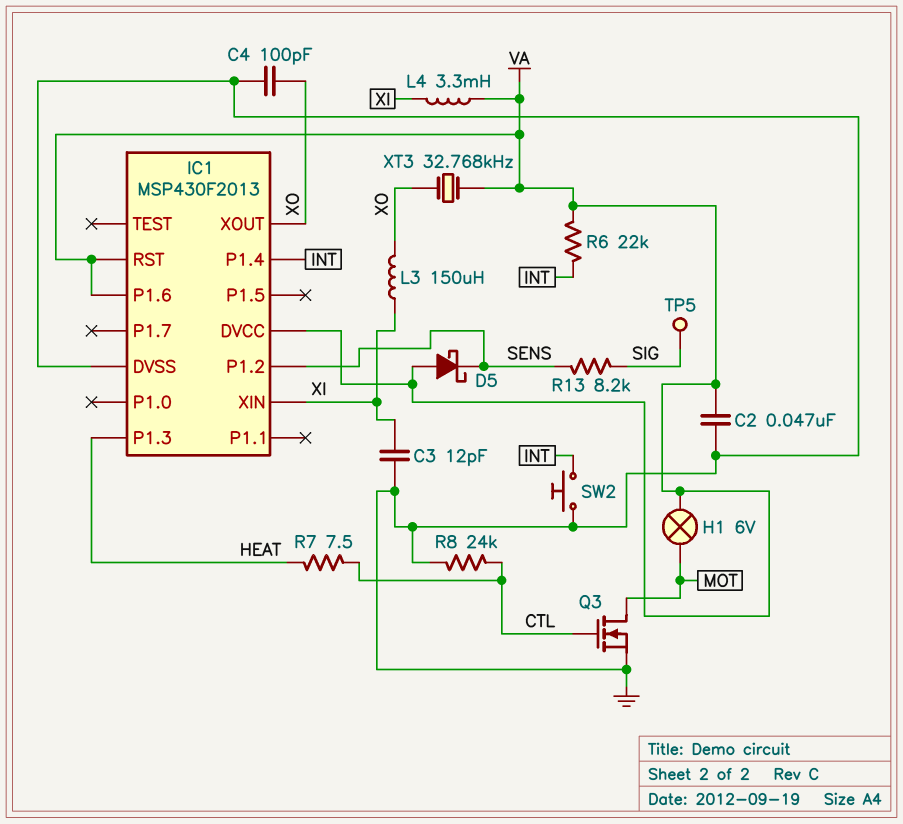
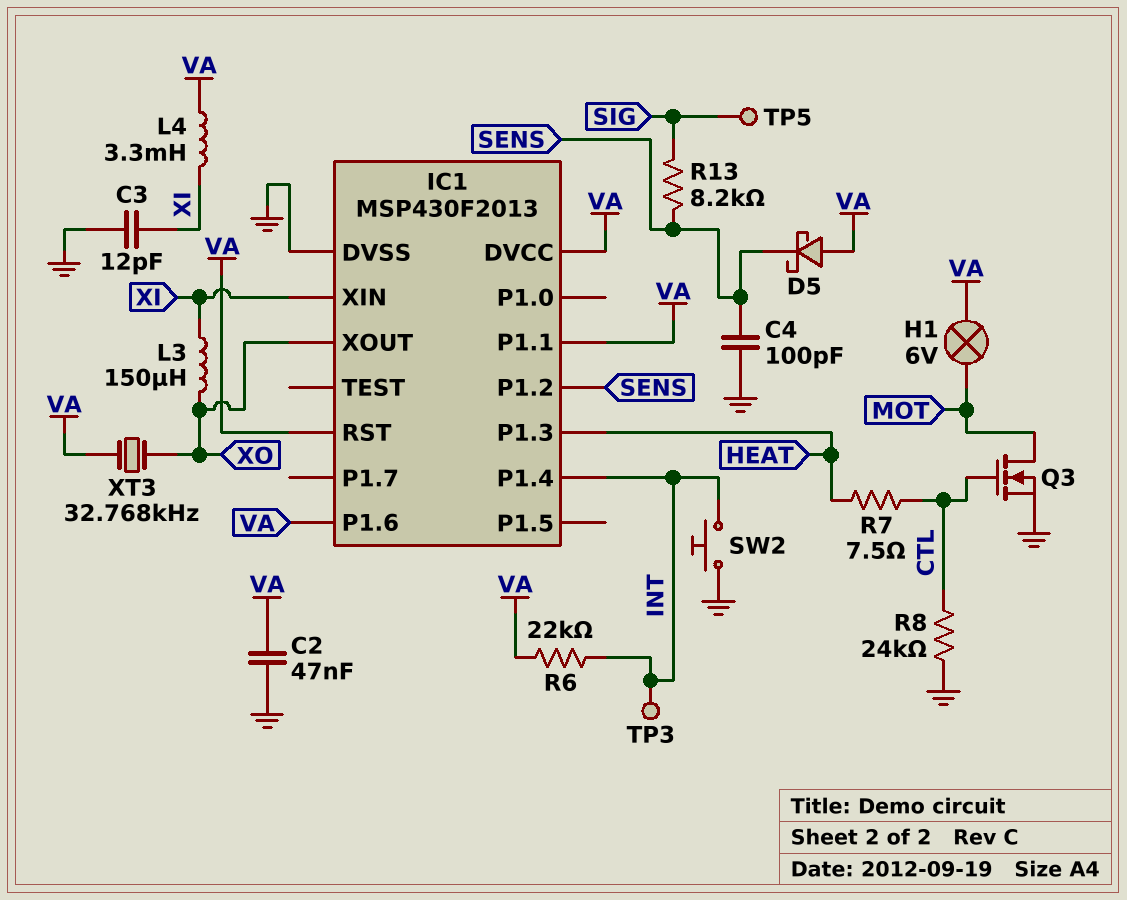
C4: 100pF (GND, XO) -> 100pF (GND, SENS)
IC1 pin P1.1: none -> VA
TP3: none -> test point (INT)

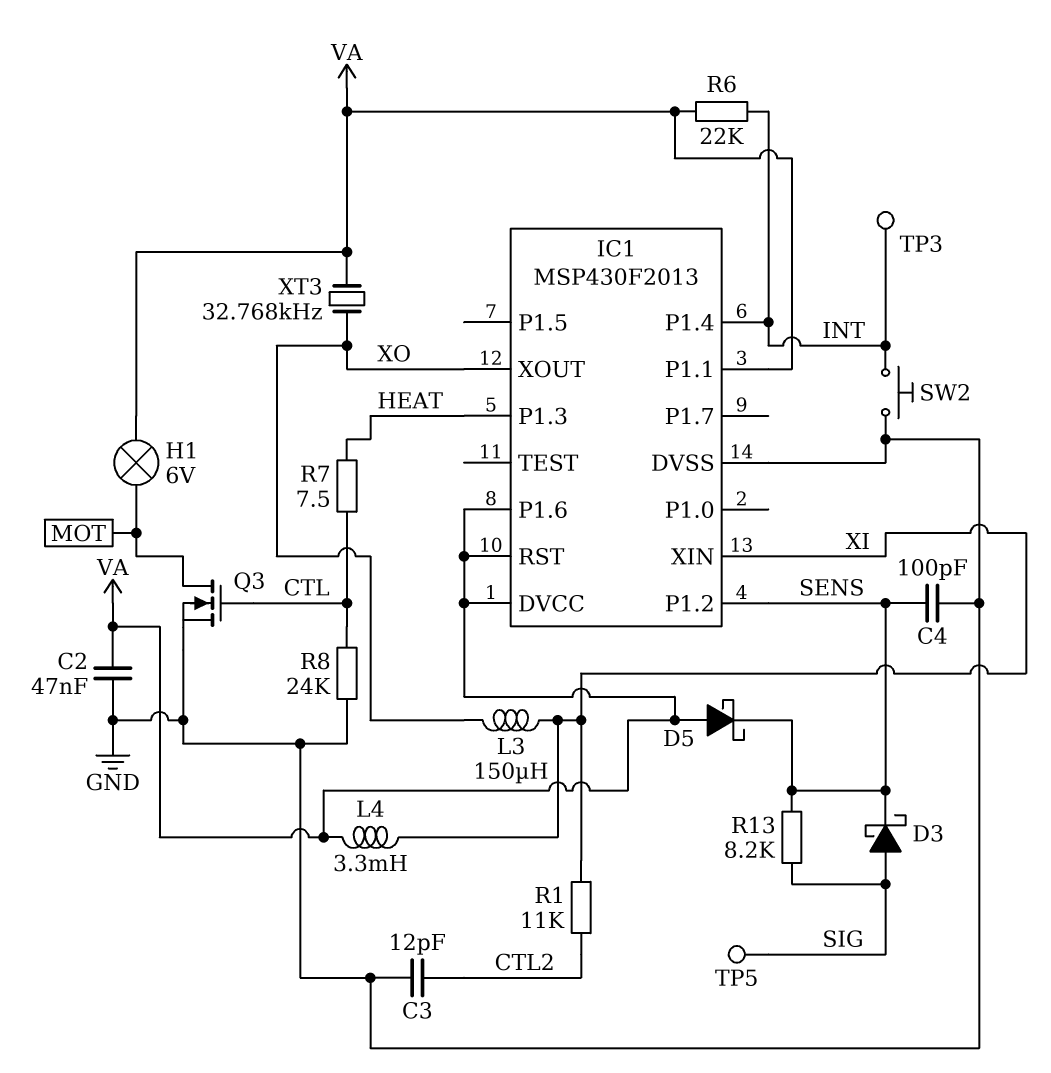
C3: 12pF (GND, XI) -> 12pF (CTL2, GND)
D3: none -> schottky (A SIG, K SENS)
R1: none -> 11k (CTL2, XI)

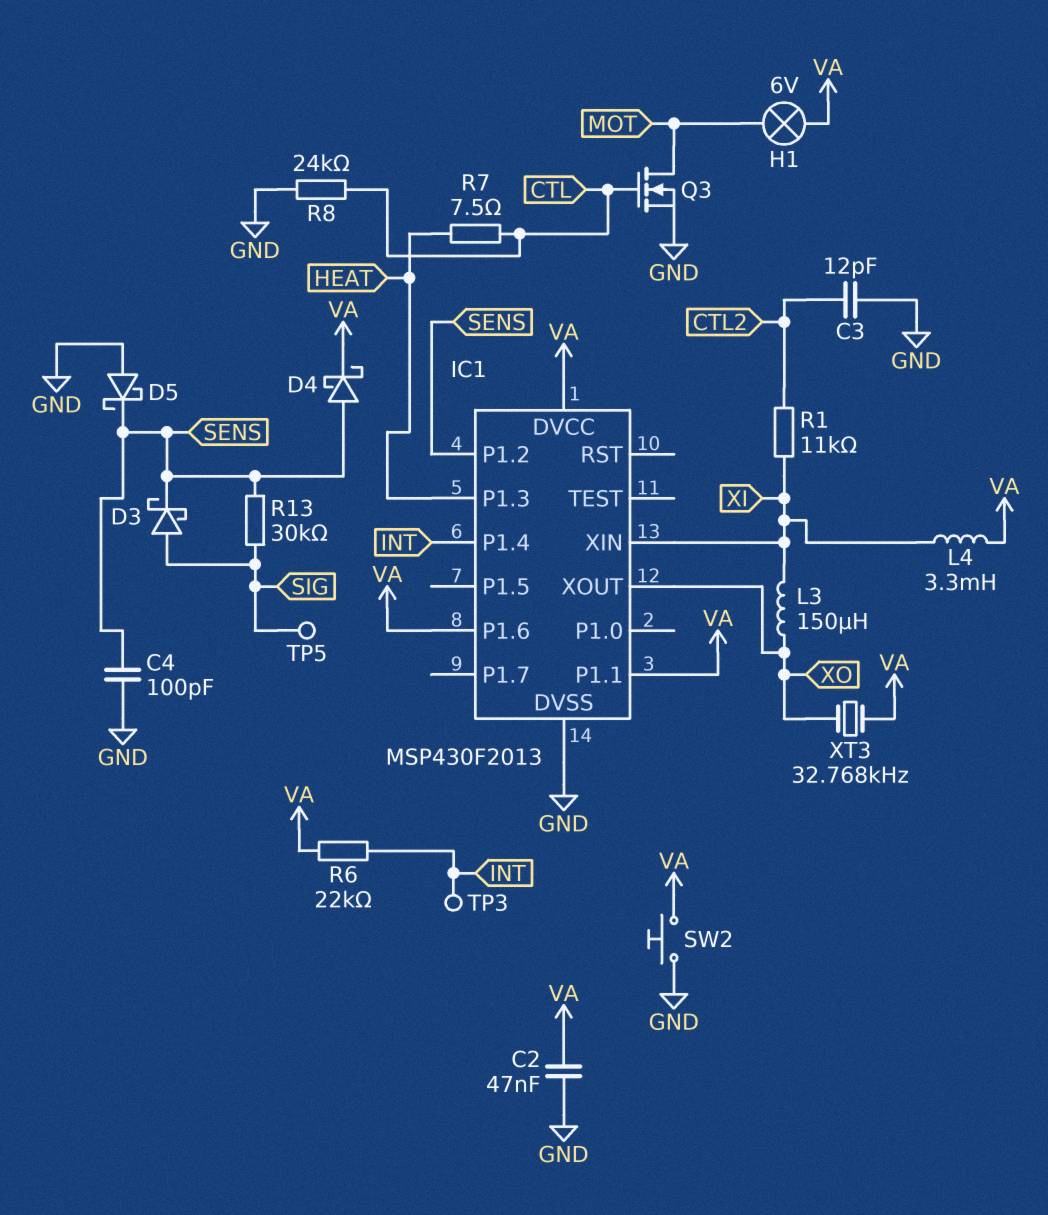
D4: none -> schottky (A SENS, K VA)
D5: schottky (A VA, K SENS) -> schottky (A GND, K SENS)
IC1 pin RST: VA -> none
R13: 8.2k (SENS, SIG) -> 30k (SENS, SIG)
SW2: button (GND, INT) -> button (GND, VA)

